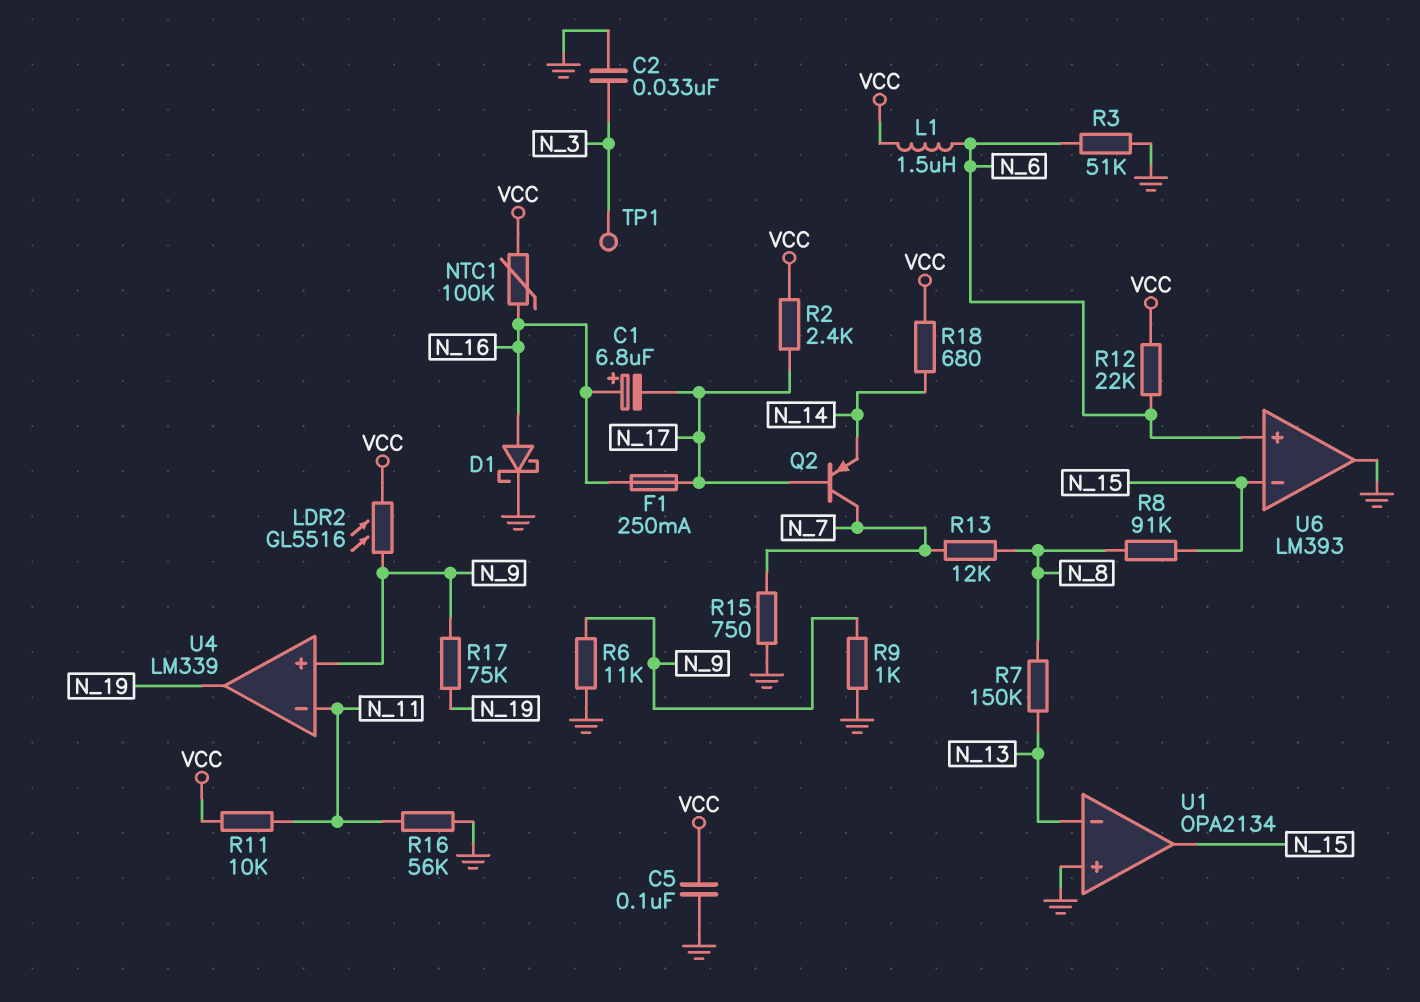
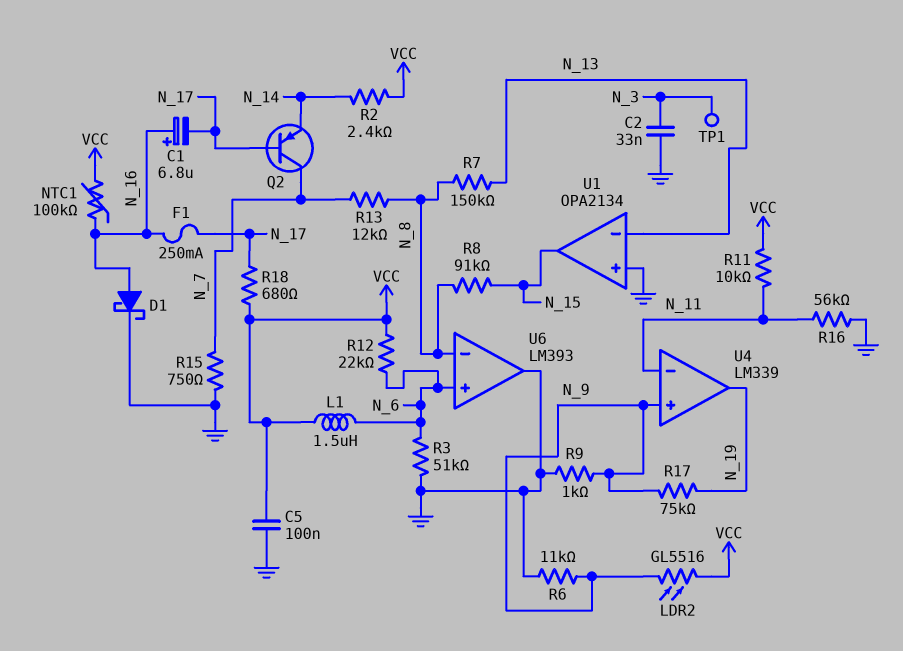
R2: 2.4k (N_17, VCC) -> 2.4k (N_14, VCC)
R18: 680 (N_14, VCC) -> 680 (N_17, VCC)
U6 pin in-: N_15 -> N_8

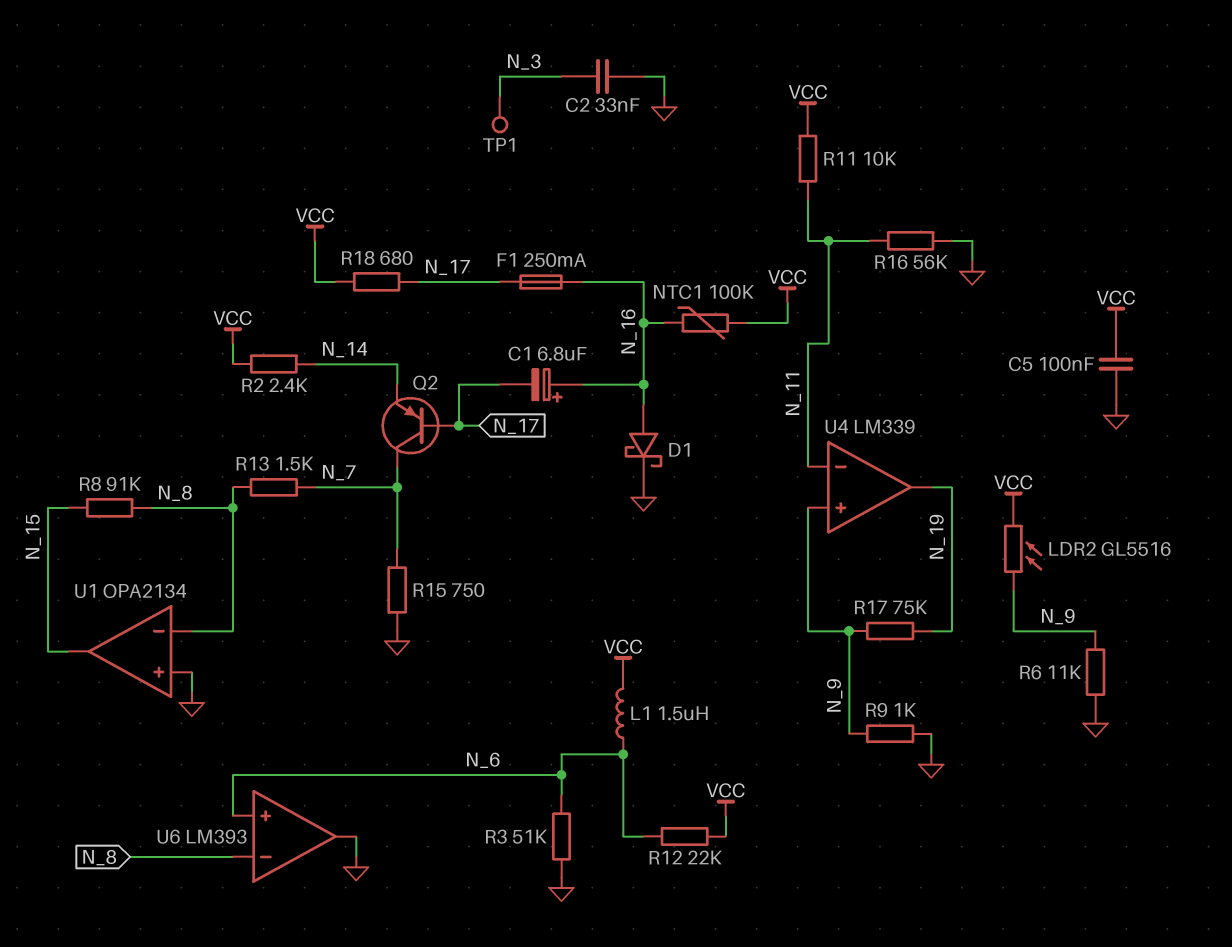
R7: 150k (N_8, N_13) -> none
R13: 12k (N_7, N_8) -> 1.5k (N_7, N_8)
U1 pin in-: N_13 -> N_8

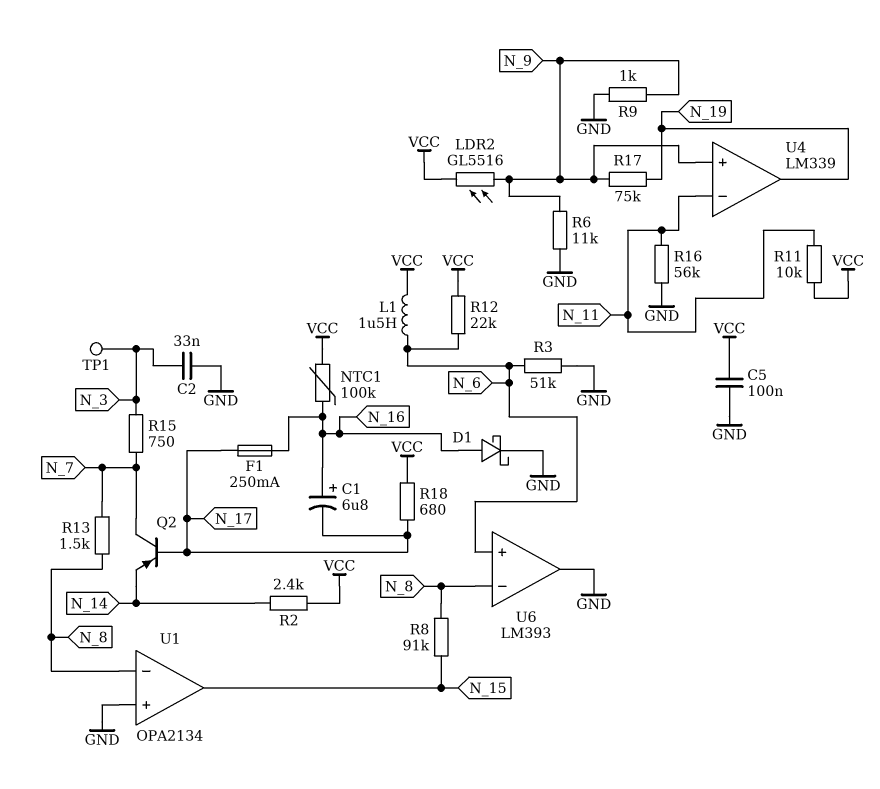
R15: 750 (GND, N_7) -> 750 (N_3, N_7)

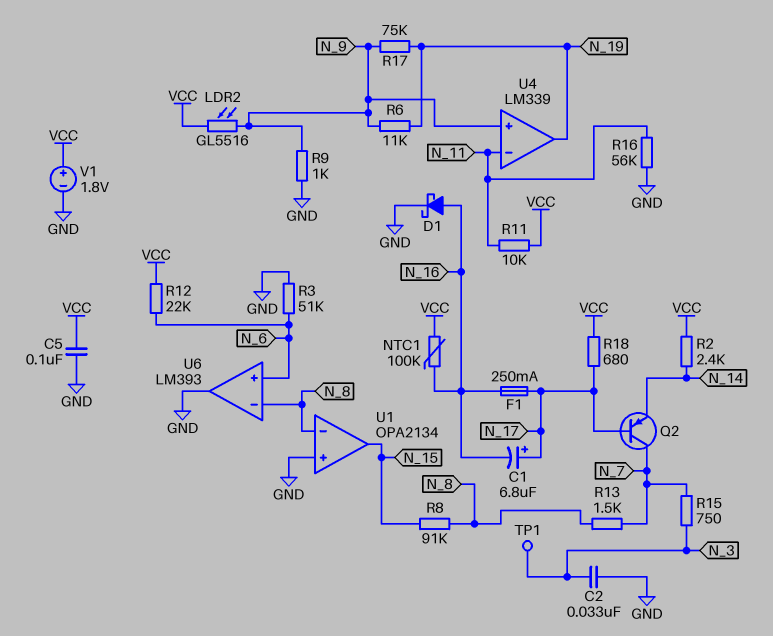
C1: 6.8uF (plus N_16, minus N_17) -> 6.8uF (plus N_17, minus N_16)
L1: 1.5uH (N_6, VCC) -> none
R6: 11k (GND, N_9) -> 11k (N_9, N_19)
V1: none -> 1.8V (plus VCC, minus GND)

